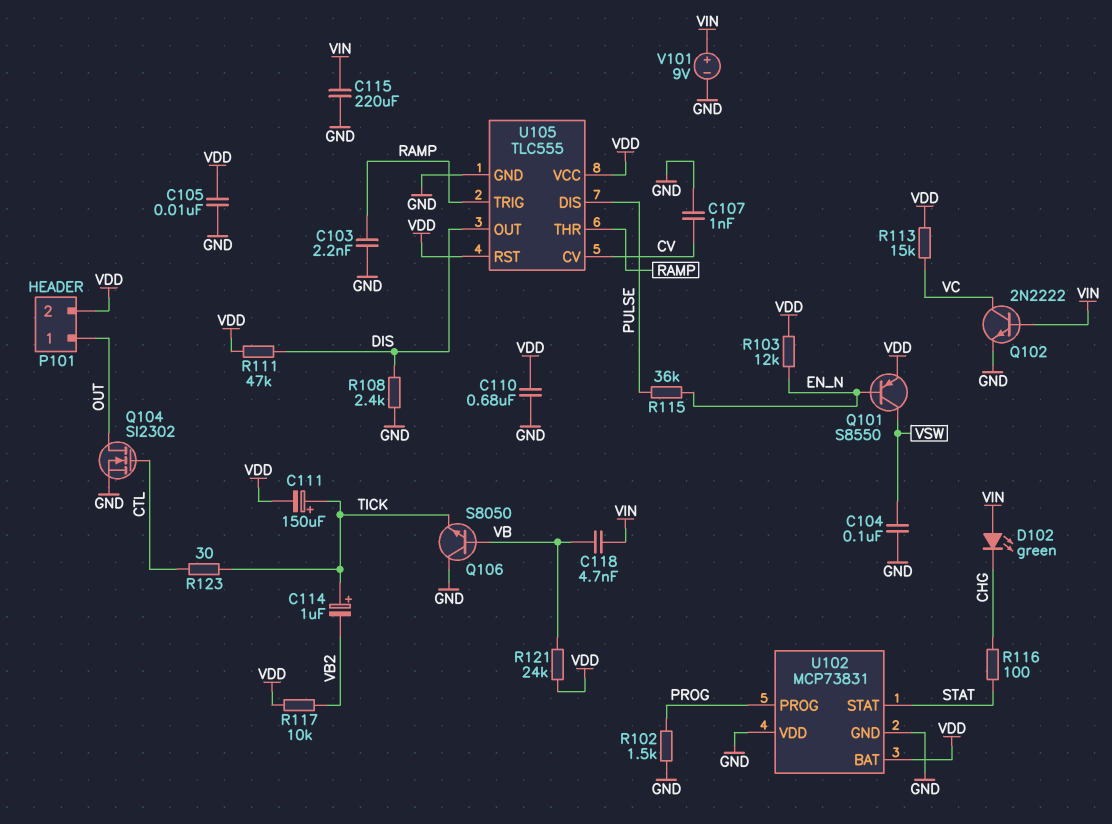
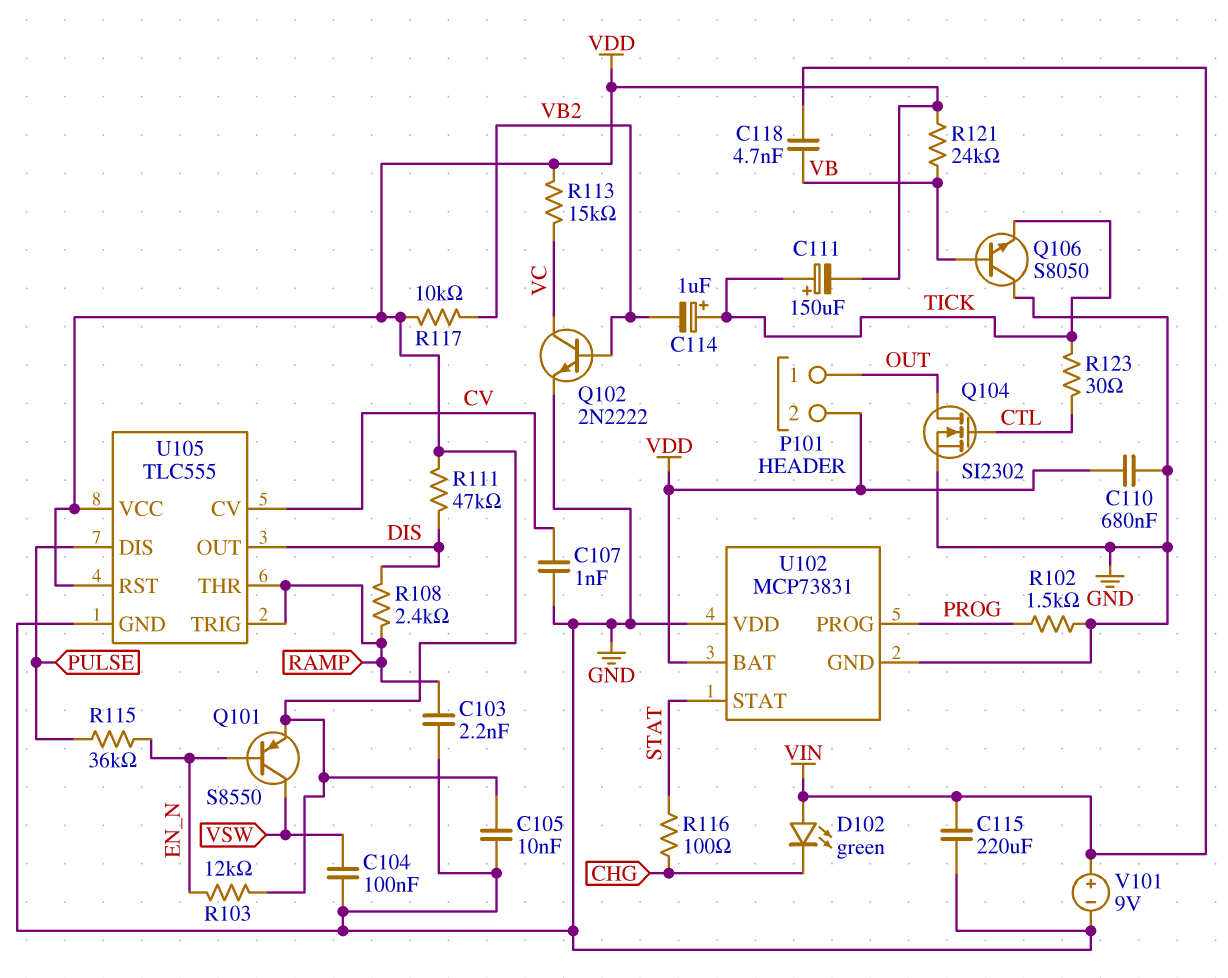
Q102: NPN 2N2222 (B VIN, C VC, E GND) -> NPN 2N2222 (B VB2, C VC, E GND)
R108: 2.4k (DIS, GND) -> 2.4k (DIS, RAMP)

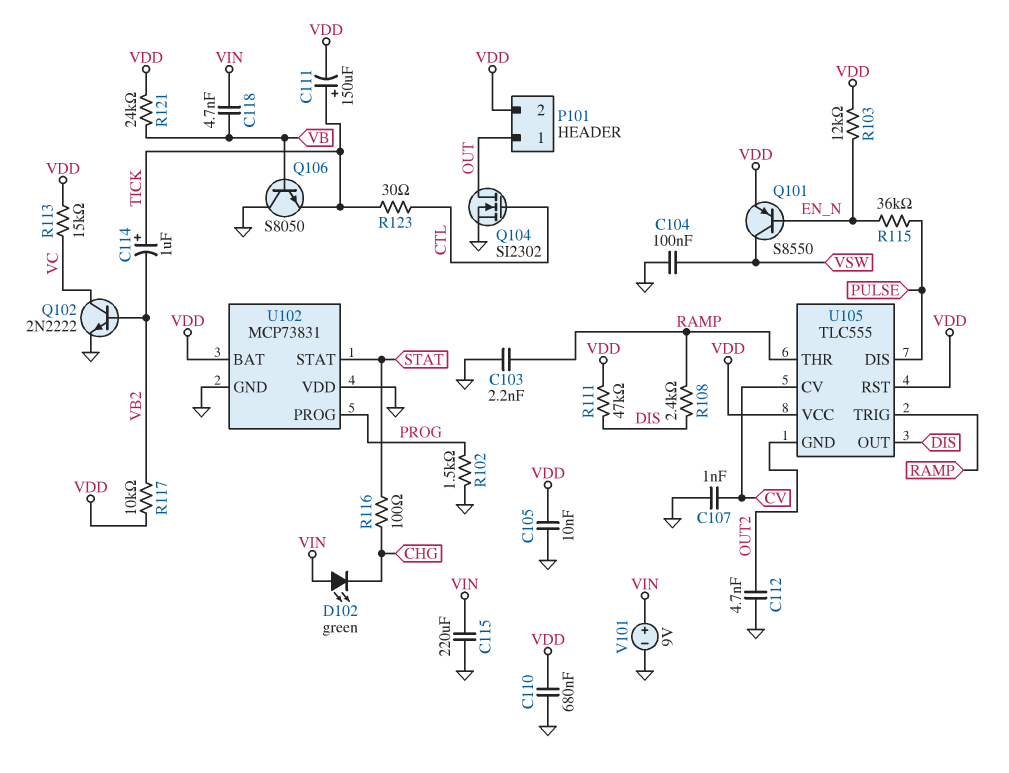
C112: none -> 4.7nF (GND, OUT2)
U105 pin GND: GND -> OUT2

